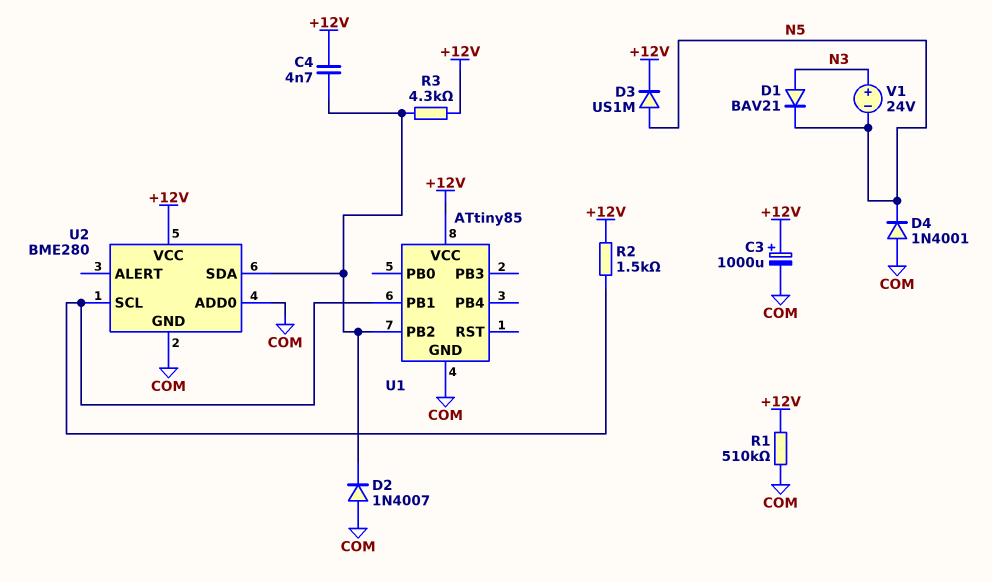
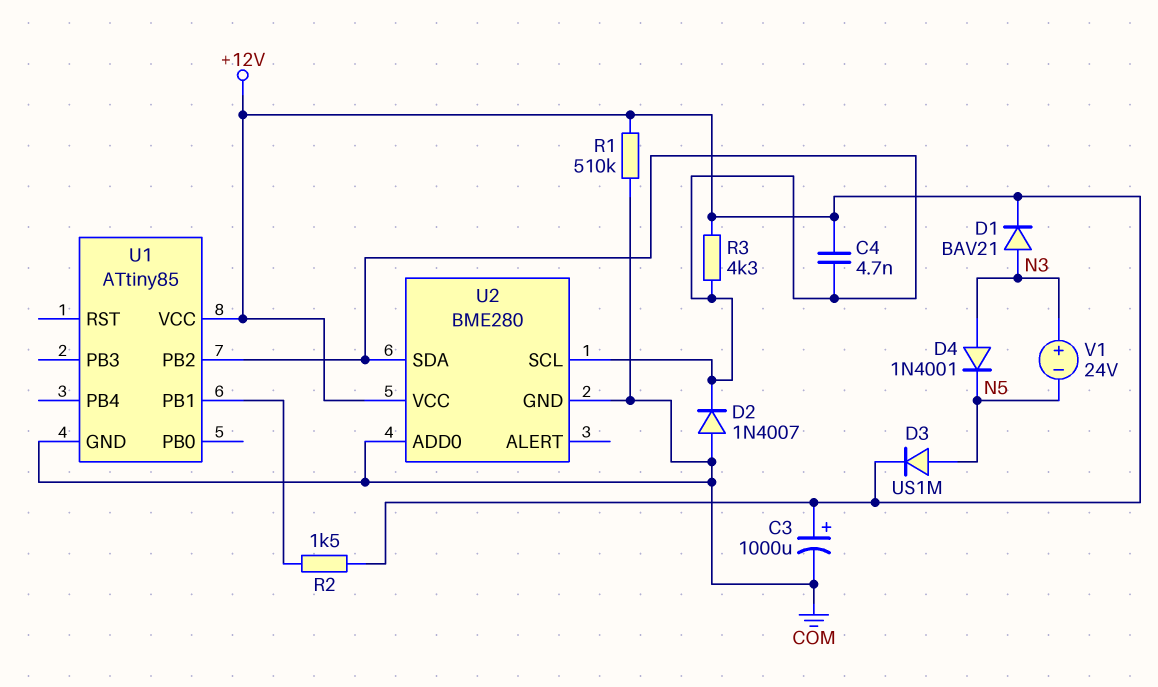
D1: diode BAV21 (A N3, K N5) -> diode BAV21 (A N3, K +12V)
D4: diode 1N4001 (A COM, K N5) -> diode 1N4001 (A N3, K N5)
U2 pin SCL: U1/PB1 -> U1/PB2

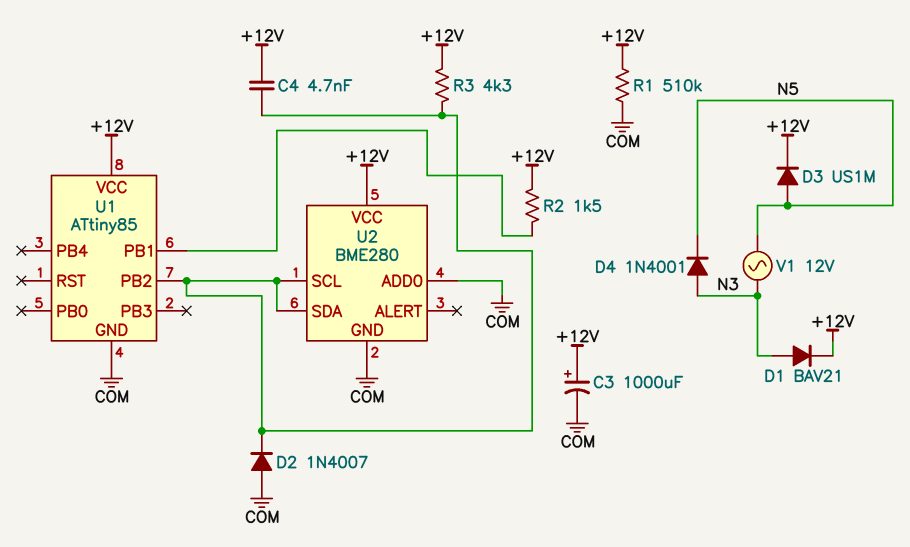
V1: 24V (plus N3, minus N5) -> AC 12V (N3, N5)

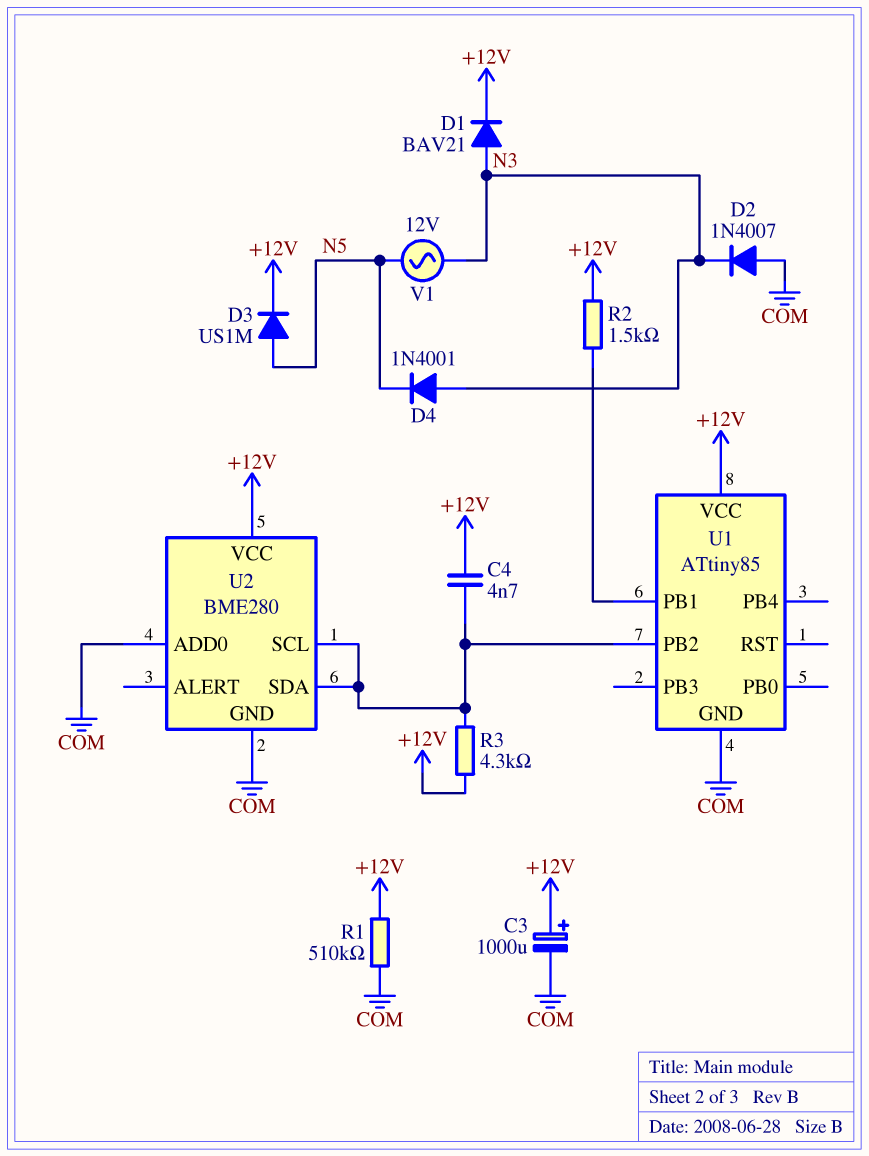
D2: diode 1N4007 (A COM, K U1/PB2) -> diode 1N4007 (A COM, K N3)

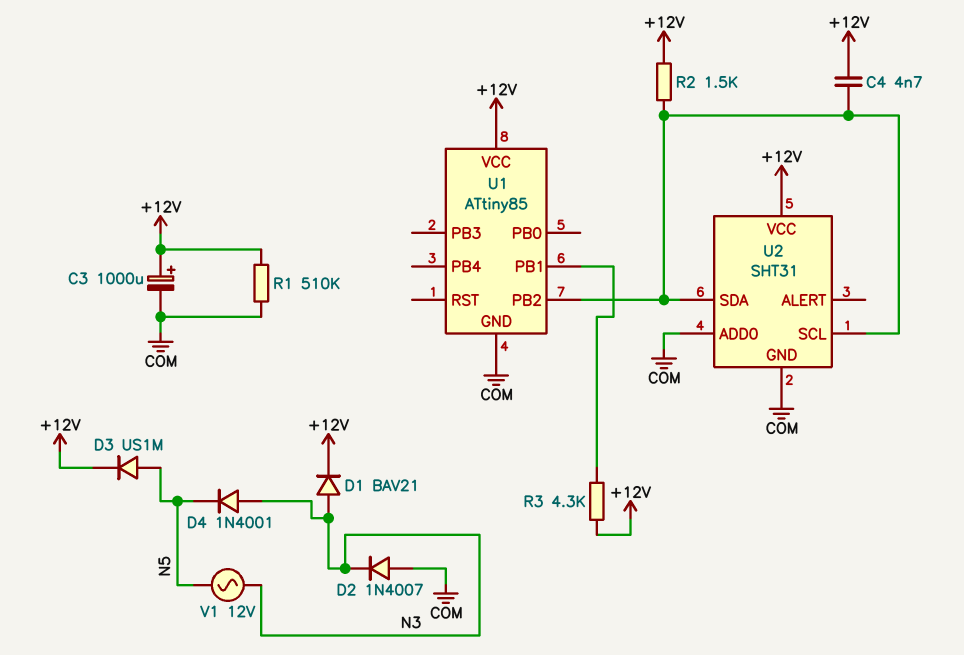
R2: 1.5k (+12V, U1/PB1) -> 1.5k (+12V, U1/PB2)
R3: 4.3k (+12V, U1/PB2) -> 4.3k (+12V, U1/PB1)
U2: BME280 -> SHT31

